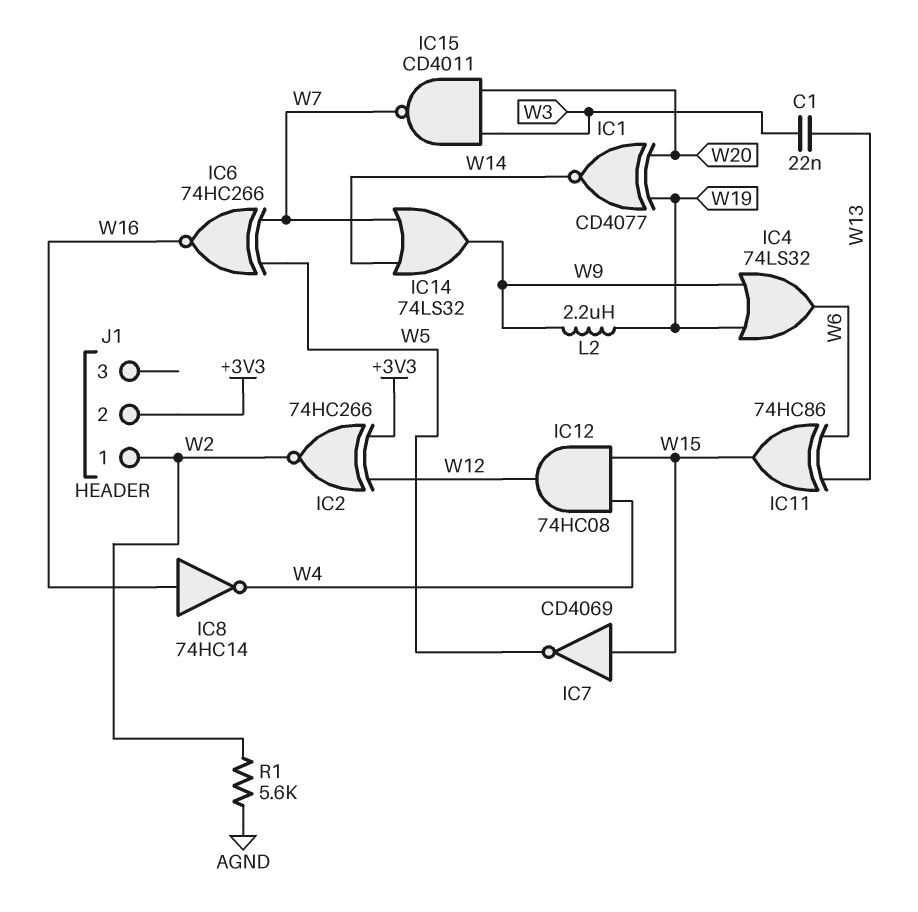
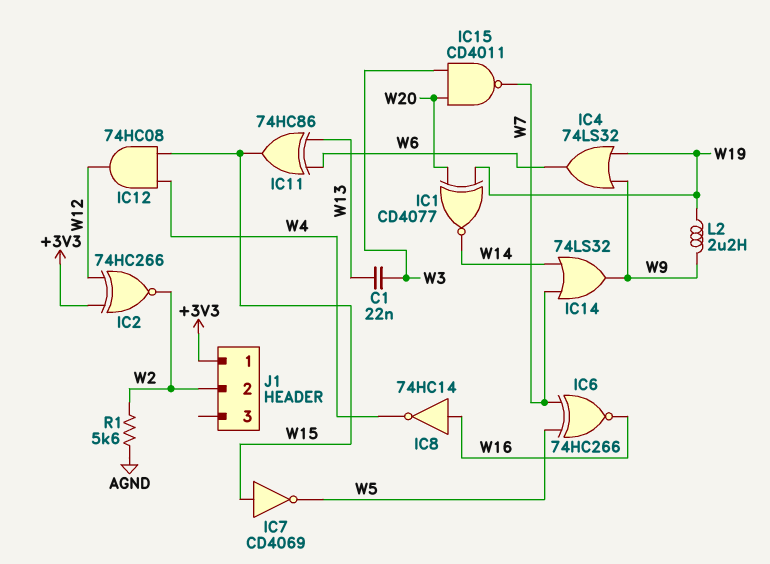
J1 pin 1: W2 -> +3V3
J1 pin 2: +3V3 -> W2

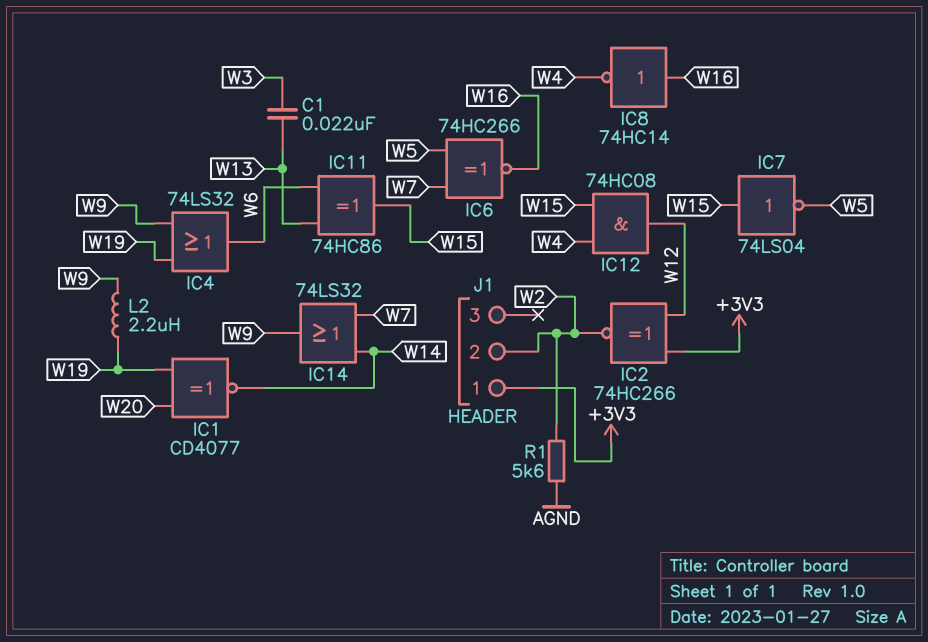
IC7: NOT CD4069 (in W15, out W5) -> NOT 74LS04 (in W15, out W5)
IC15: NAND CD4011 (in W3, in W20, out W7) -> none

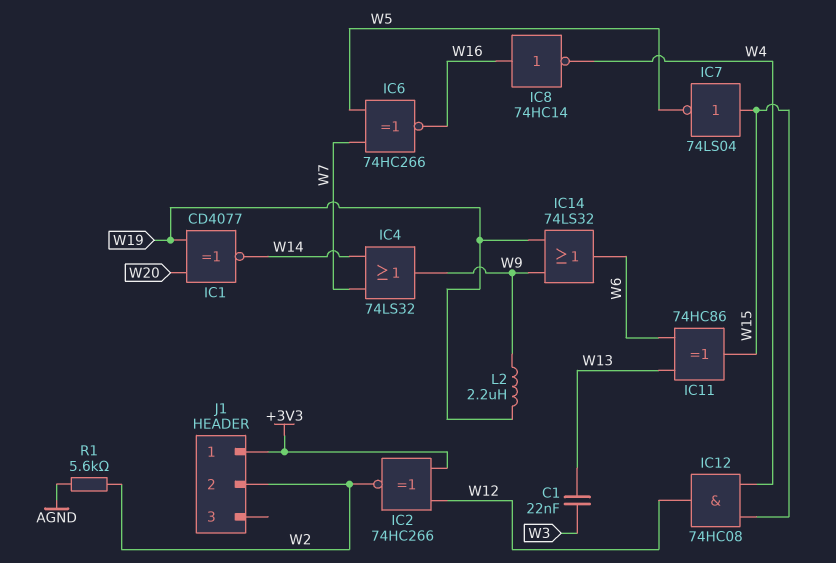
IC4: OR 74LS32 (in W9, in W19, out W6) -> OR 74LS32 (in W7, in W14, out W9)
IC14: OR 74LS32 (in W7, in W14, out W9) -> OR 74LS32 (in W9, in W19, out W6)

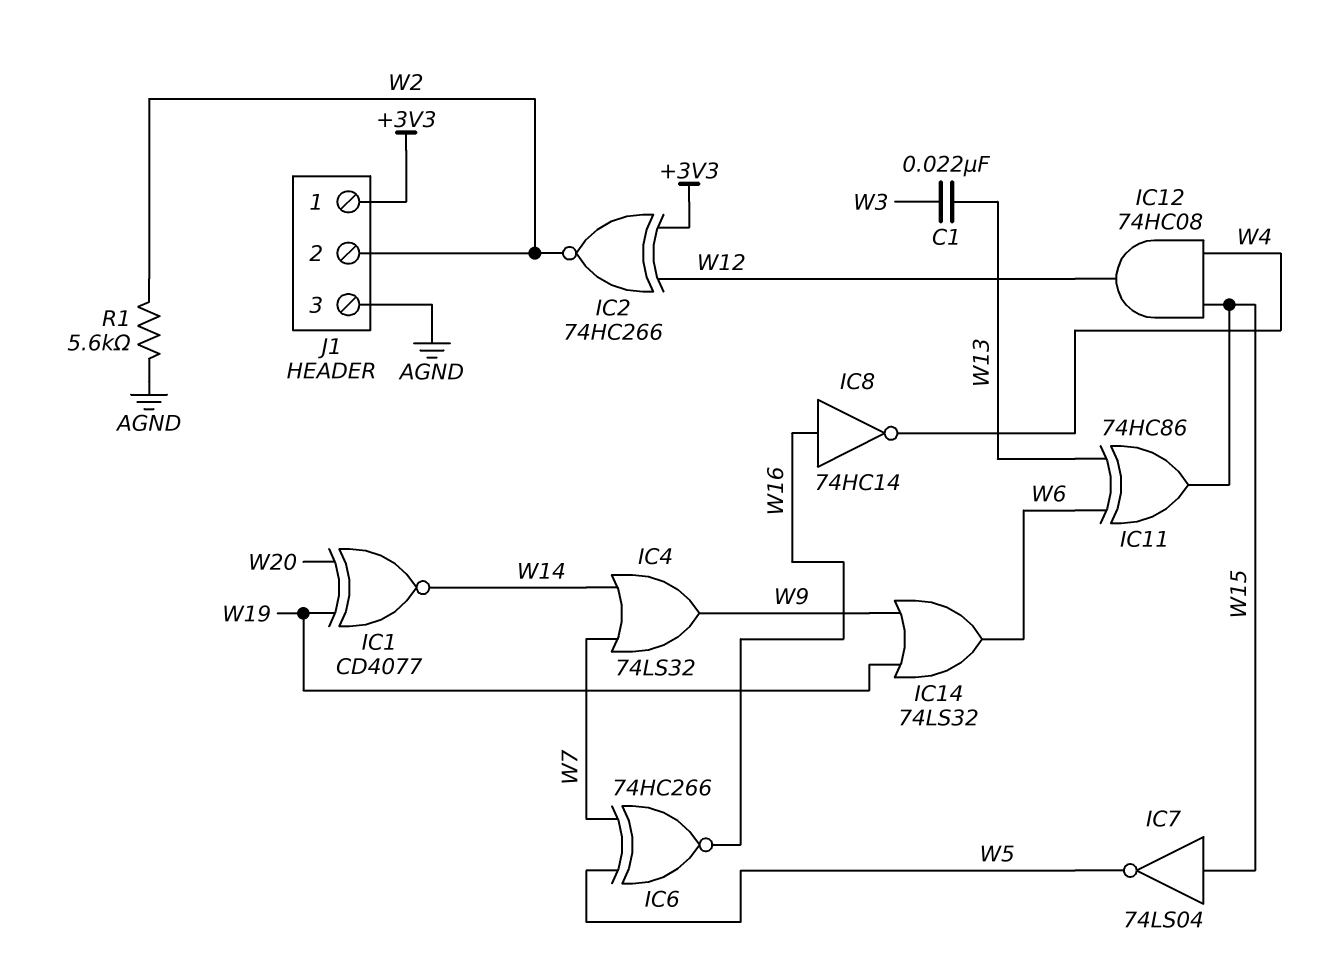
J1 pin 3: none -> AGND
L2: 2.2uH (W9, W19) -> none

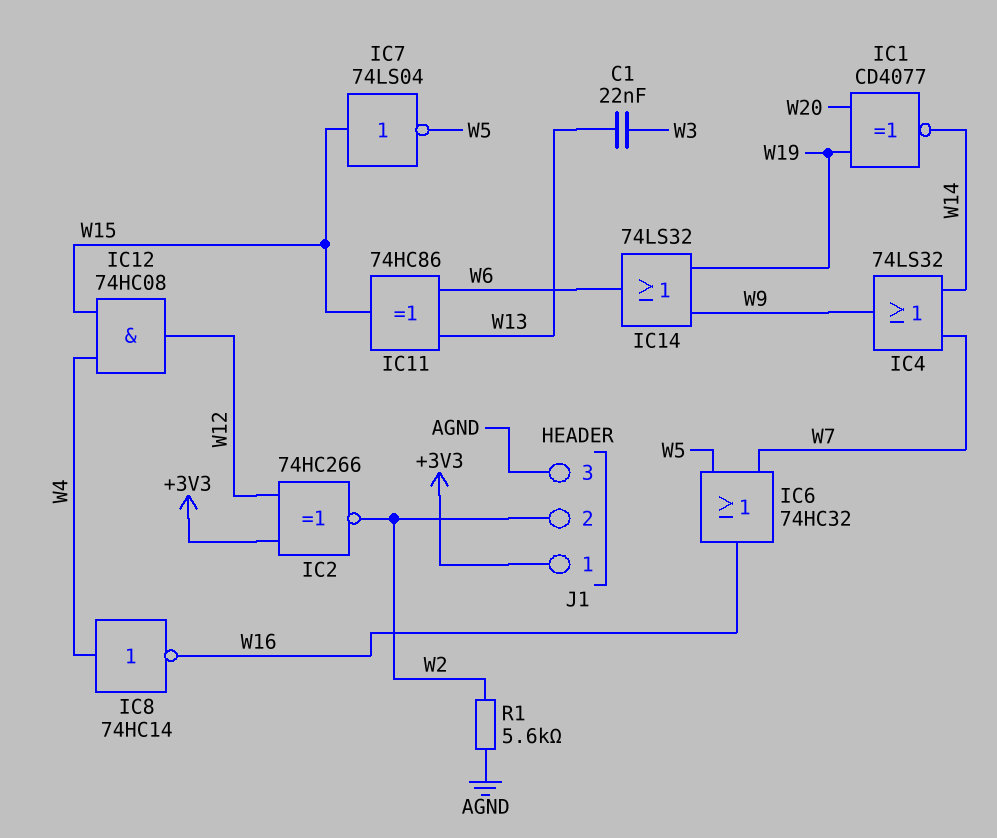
IC6: XNOR 74HC266 (in W5, in W7, out W16) -> OR 74HC32 (in W5, in W7, out W16)
IC8: NOT 74HC14 (in W16, out W4) -> NOT 74HC14 (in W4, out W16)

